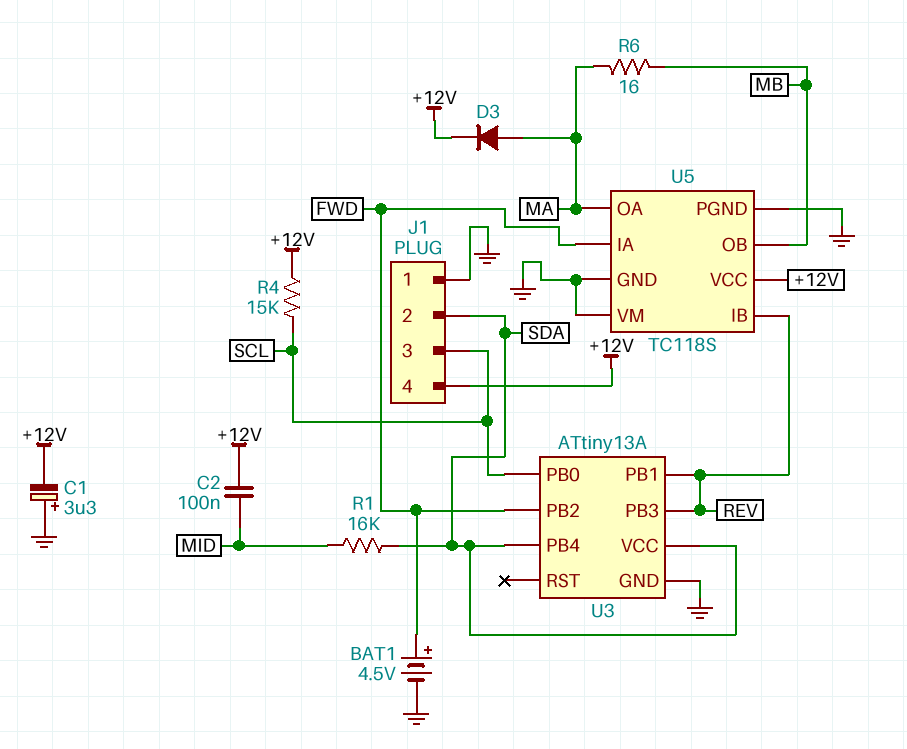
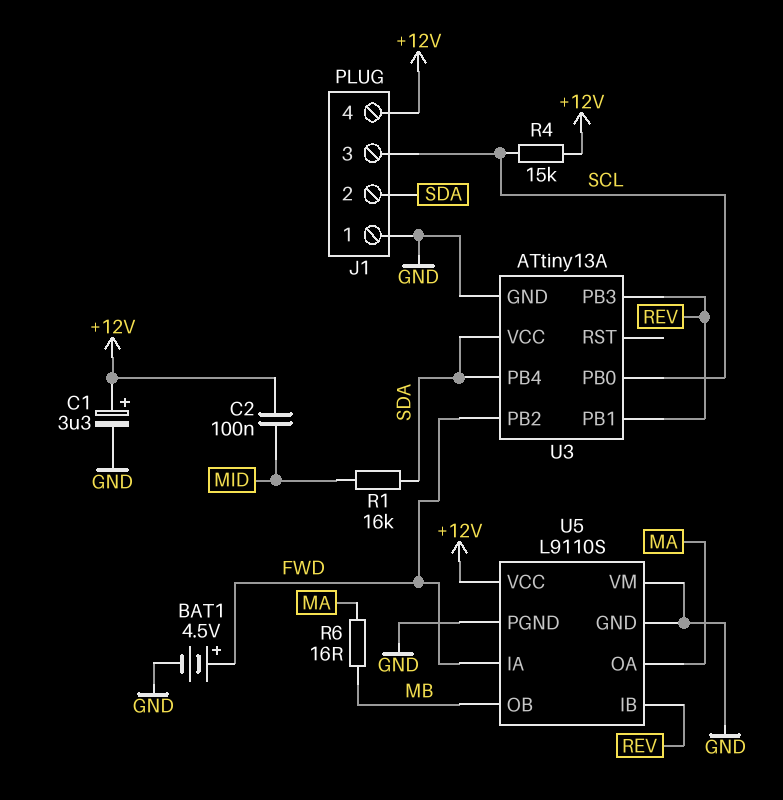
C1: 3.3uF (plus GND, minus +12V) -> 3.3uF (plus +12V, minus GND)
D3: diode (A MA, K +12V) -> none
U5: TC118S -> L9110S

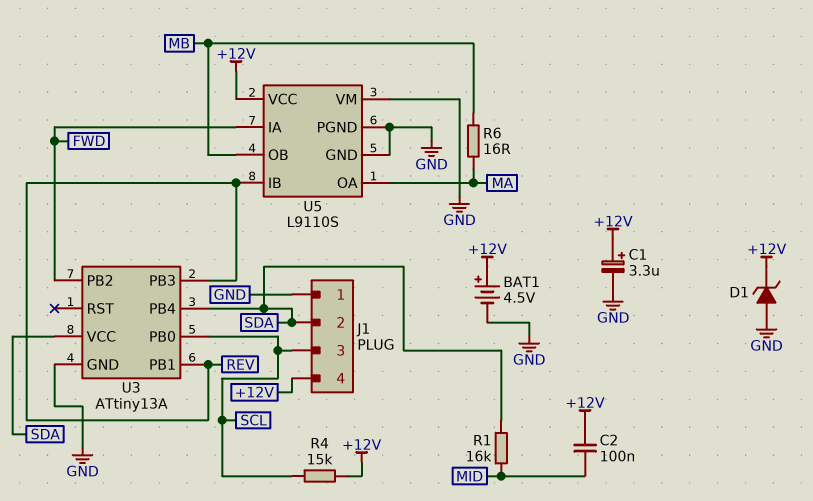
BAT1: 4.5V (plus FWD, minus GND) -> 4.5V (plus +12V, minus GND)
D1: none -> zener (A GND, K +12V)

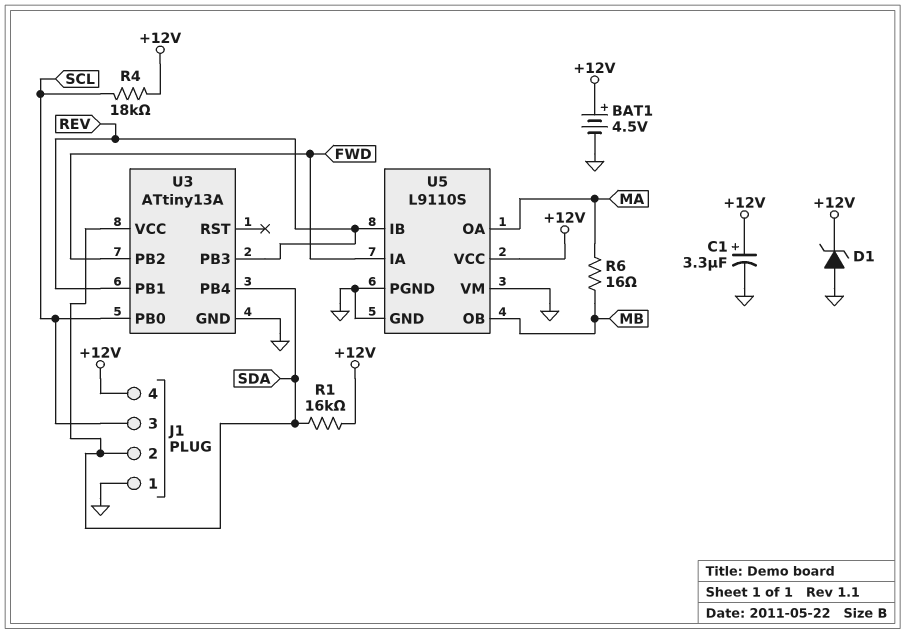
C2: 100nF (+12V, MID) -> none
R1: 16k (MID, SDA) -> 16k (+12V, SDA)
R4: 15k (+12V, SCL) -> 18k (+12V, SCL)

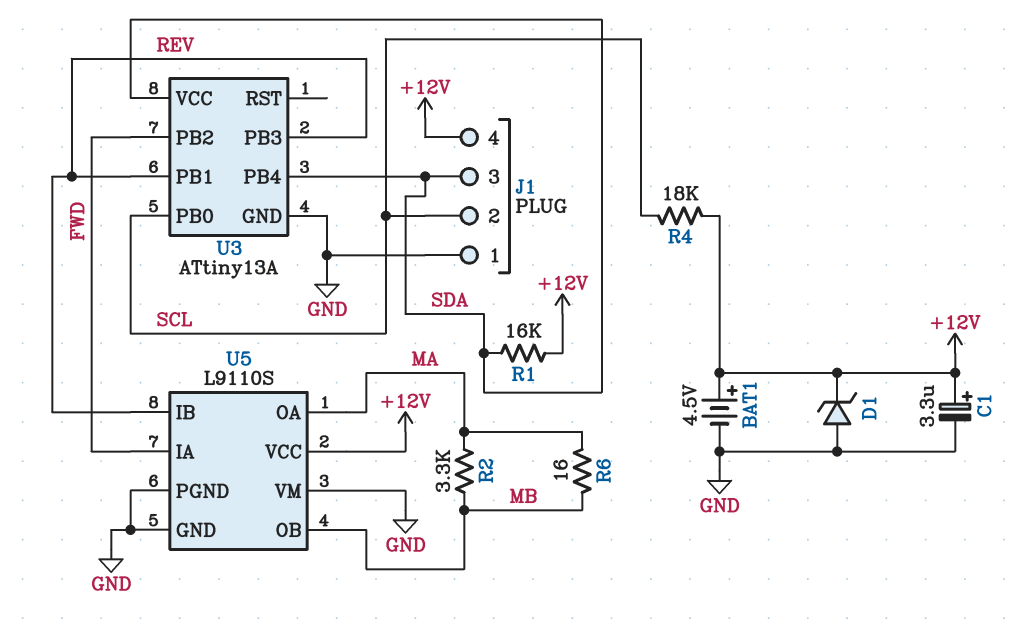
J1 pin 2: SDA -> SCL
J1 pin 3: SCL -> SDA
R2: none -> 3.3k (MA, MB)

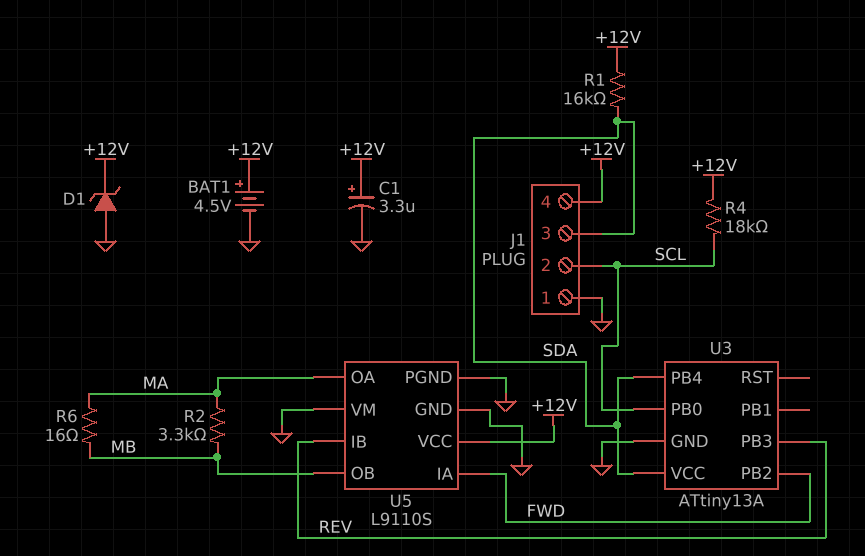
U3 pin PB1: REV -> none

